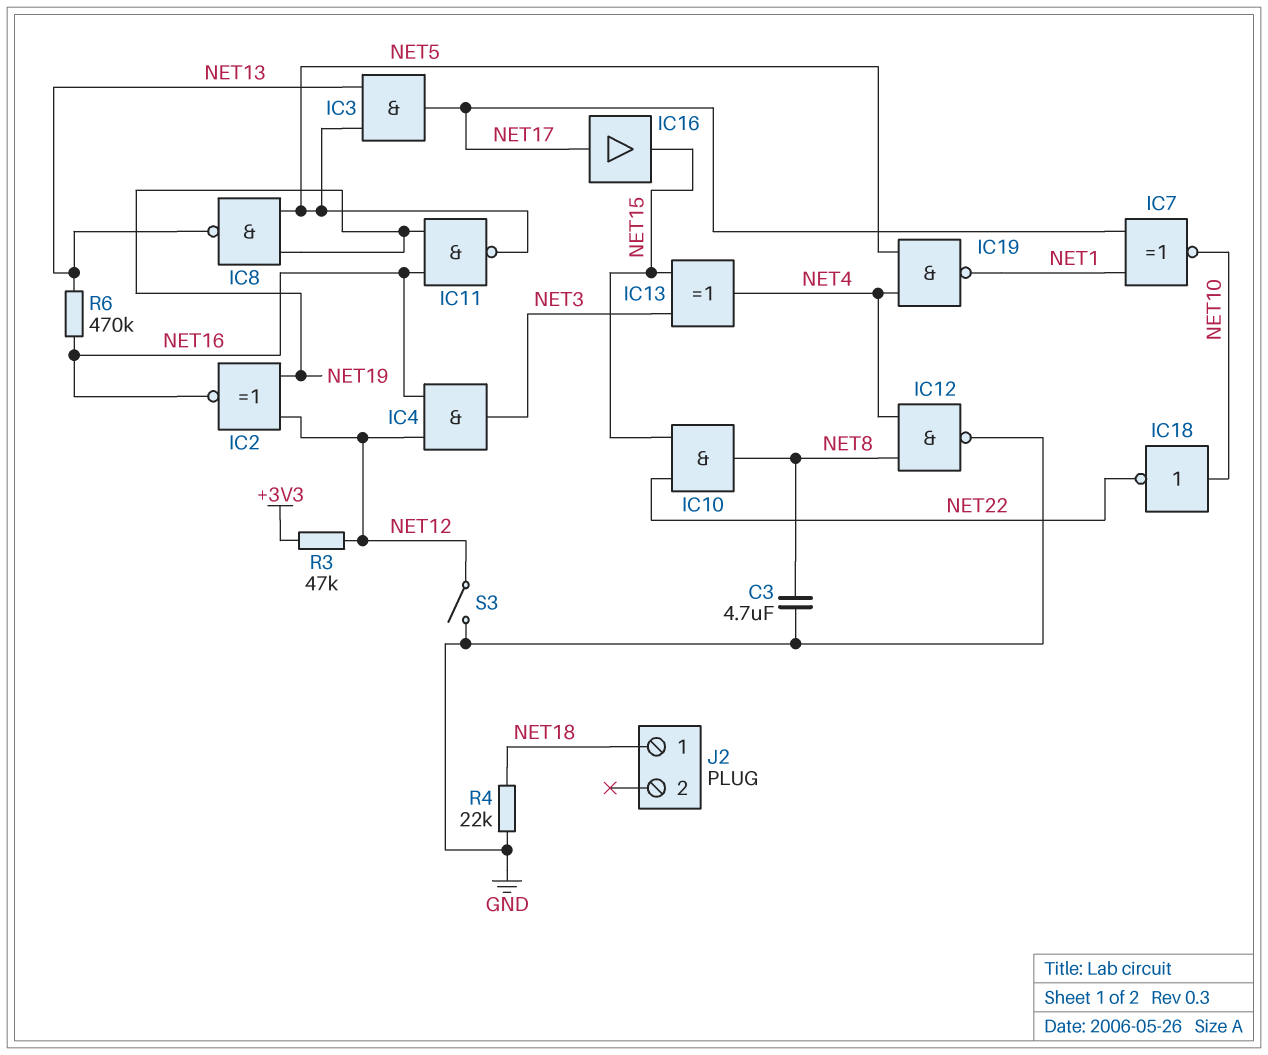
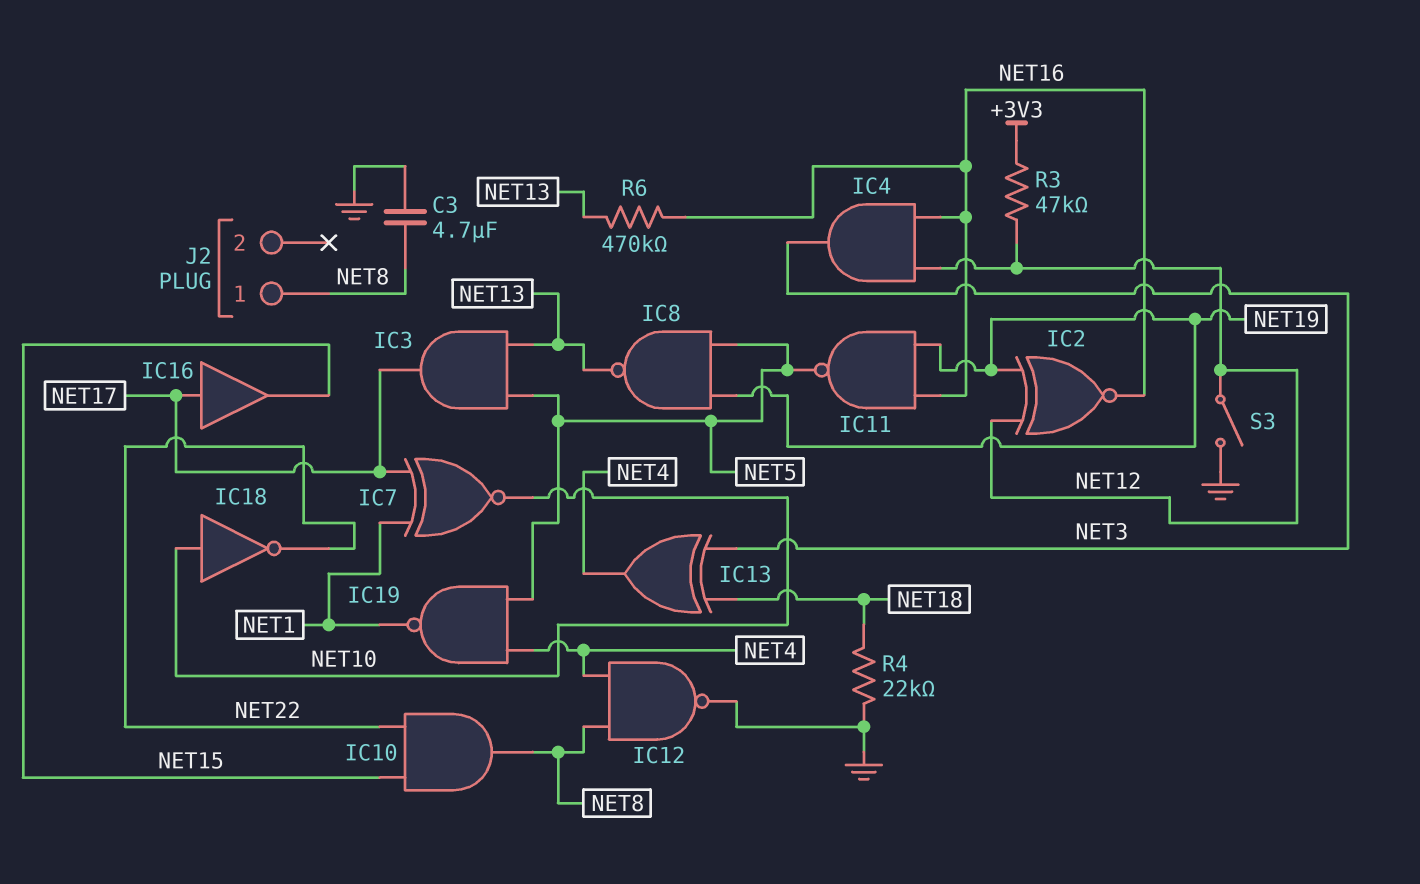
IC13: XOR (in NET3, in NET15, out NET4) -> XOR (in NET3, in NET18, out NET4)
J2 pin 1: NET18 -> NET8

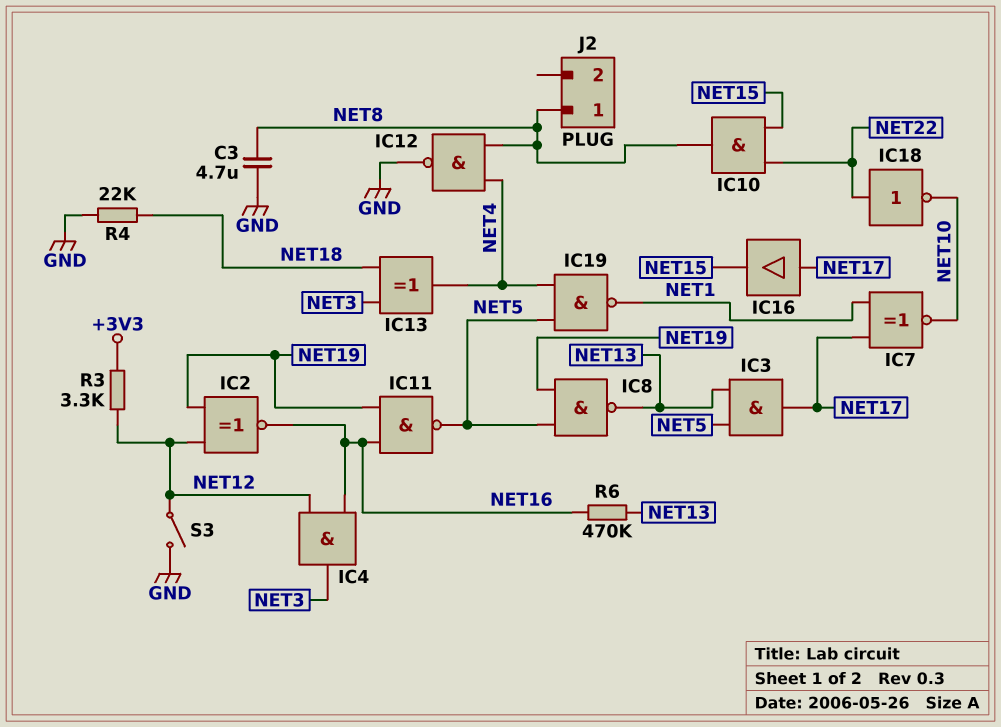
IC18: NOT (in NET10, out NET22) -> NOT (in NET22, out NET10)
R3: 47k (+3V3, NET12) -> 3.3k (+3V3, NET12)

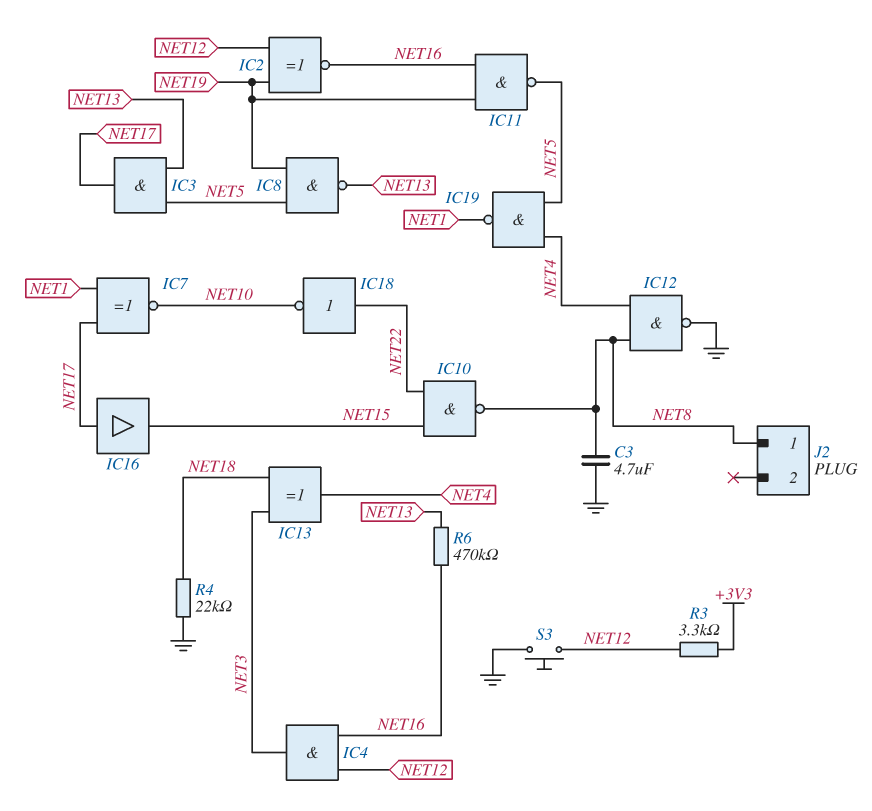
IC10: AND (in NET15, in NET22, out NET8) -> NAND (in NET15, in NET22, out NET8)
S3: switch (GND, NET12) -> button (GND, NET12)

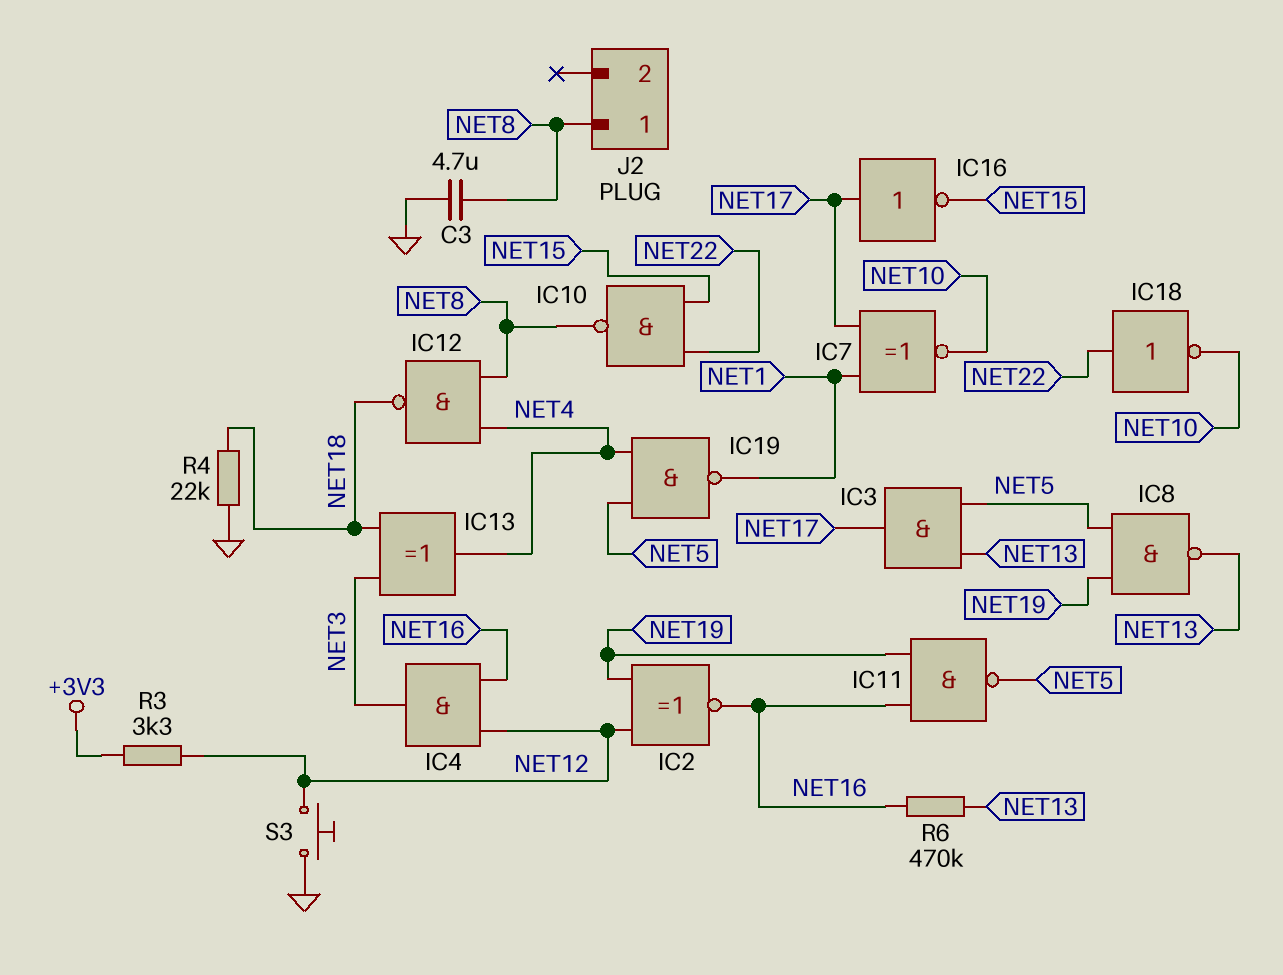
IC12: NAND (in NET4, in NET8, out GND) -> NAND (in NET4, in NET8, out NET18)
IC16: buffer (in NET17, out NET15) -> NOT (in NET17, out NET15)

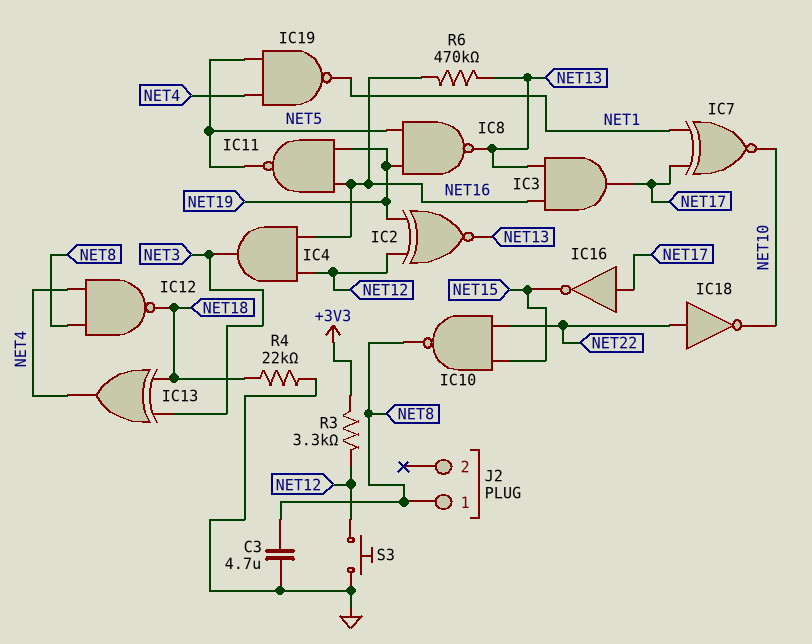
IC2: XNOR (in NET12, in NET19, out NET16) -> XNOR (in NET12, in NET19, out NET13)
IC3: AND (in NET5, in NET13, out NET17) -> AND (in NET13, in NET16, out NET17)

